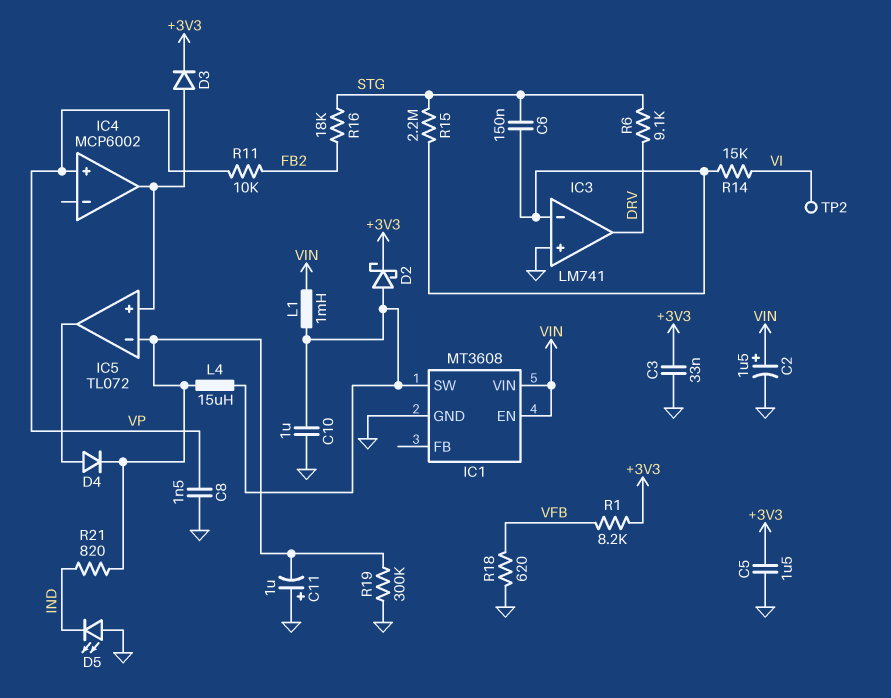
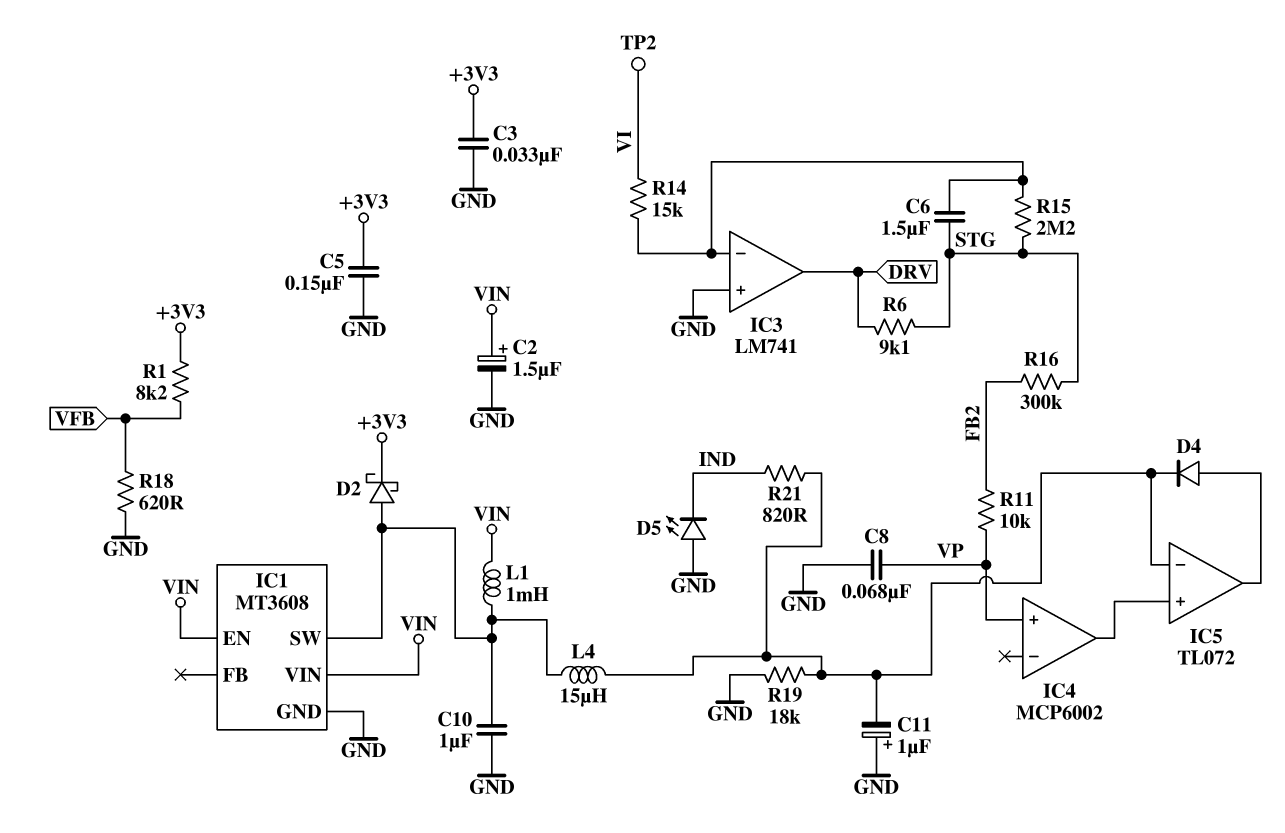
C5: 1.5uF (+3V3, GND) -> 150nF (+3V3, GND)
C6: 150nF (IC3/in-, STG) -> 1.5uF (IC3/in-, STG)
C8: 1.5nF (GND, VP) -> 68nF (GND, VP)
D3: diode (A IC4/out, K +3V3) -> none
R16: 18k (FB2, STG) -> 300k (FB2, STG)
R19: 300k (GND, IC5/in-) -> 18k (GND, IC5/in-)

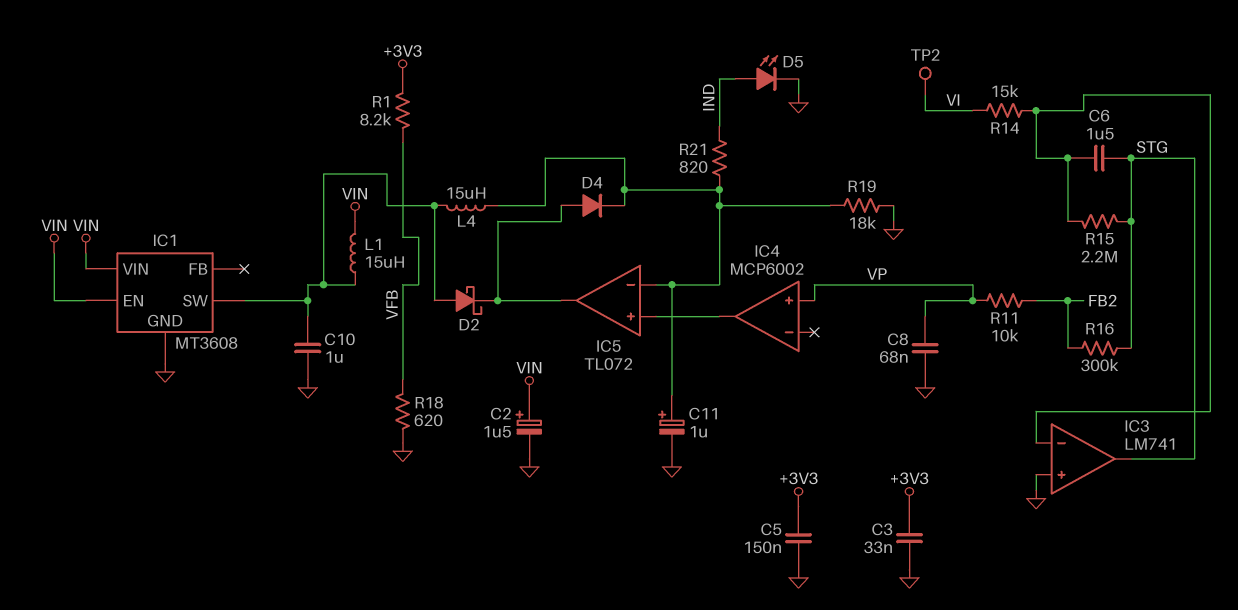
C11: 1uF (plus GND, minus IC5/in-) -> 1uF (plus IC5/in-, minus GND)
D2: schottky (A IC1/SW, K +3V3) -> schottky (A IC1/SW, K IC5/out)
D5: LED (A GND, K IND) -> LED (A IND, K GND)
IC3 pin out: DRV -> STG
L1: 1mH (IC1/SW, VIN) -> 15uH (IC1/SW, VIN)
R6: 9.1k (DRV, STG) -> none

